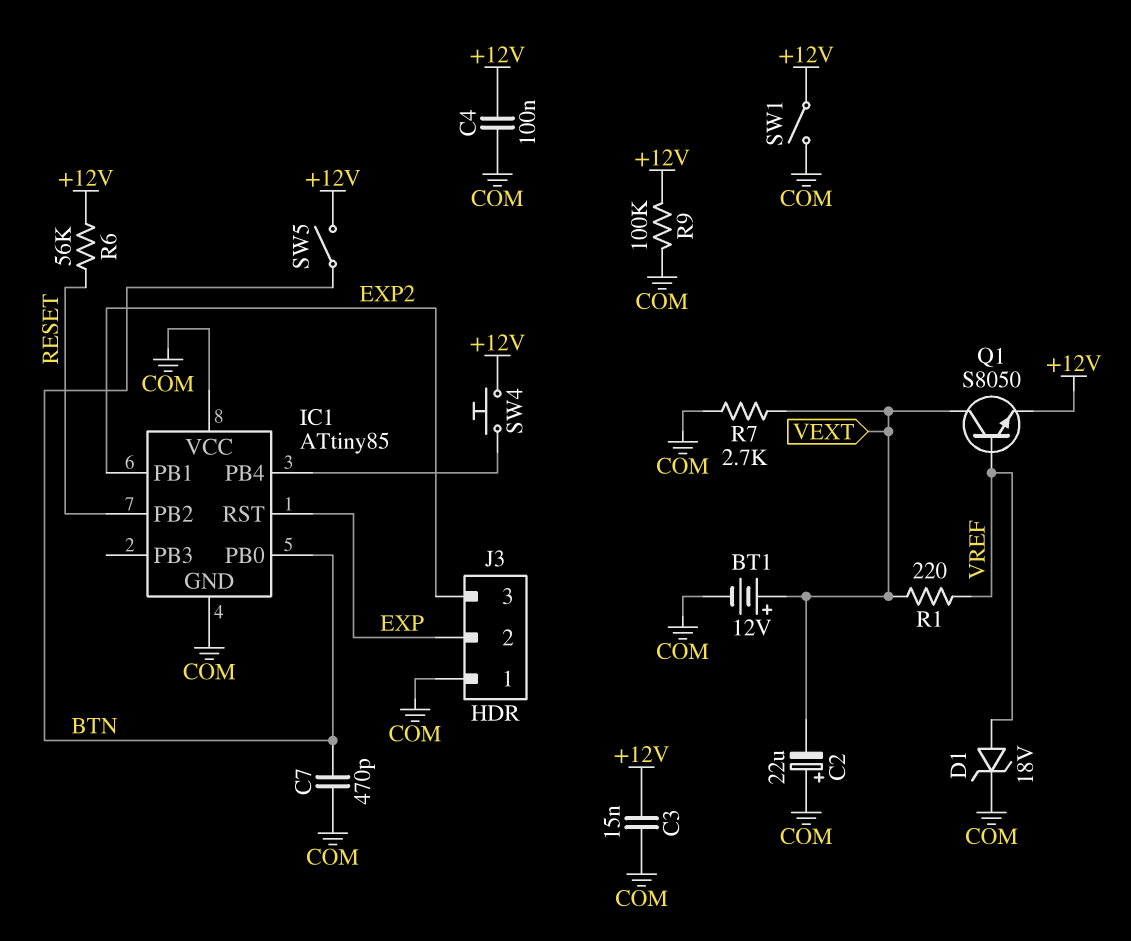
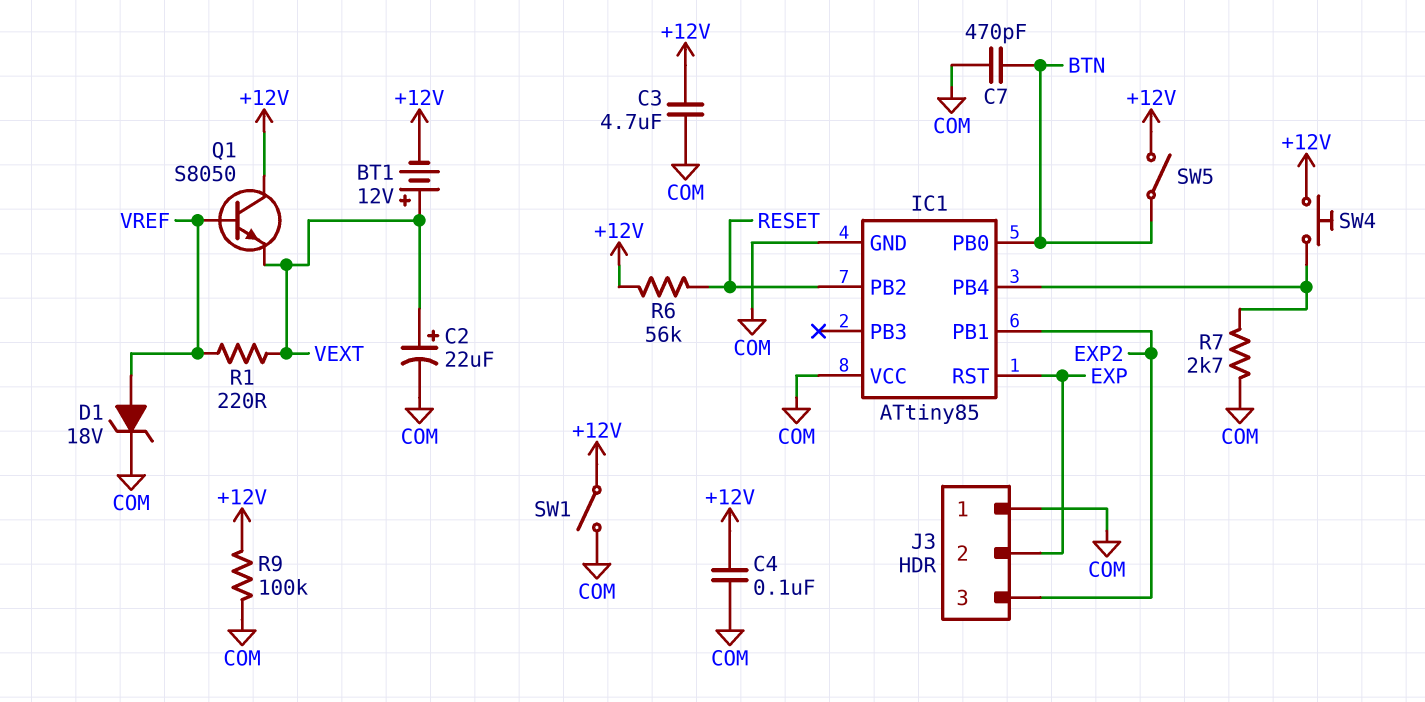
BT1: 12V (plus VEXT, minus COM) -> 12V (plus VEXT, minus +12V)
C2: 22uF (plus COM, minus VEXT) -> 22uF (plus VEXT, minus COM)
C3: 15nF (+12V, COM) -> 4.7uF (+12V, COM)
Q1: NPN S8050 (B VREF, C VEXT, E +12V) -> NPN S8050 (B VREF, C +12V, E VEXT)
R7: 2.7k (COM, VEXT) -> 2.7k (COM, IC1/PB4)

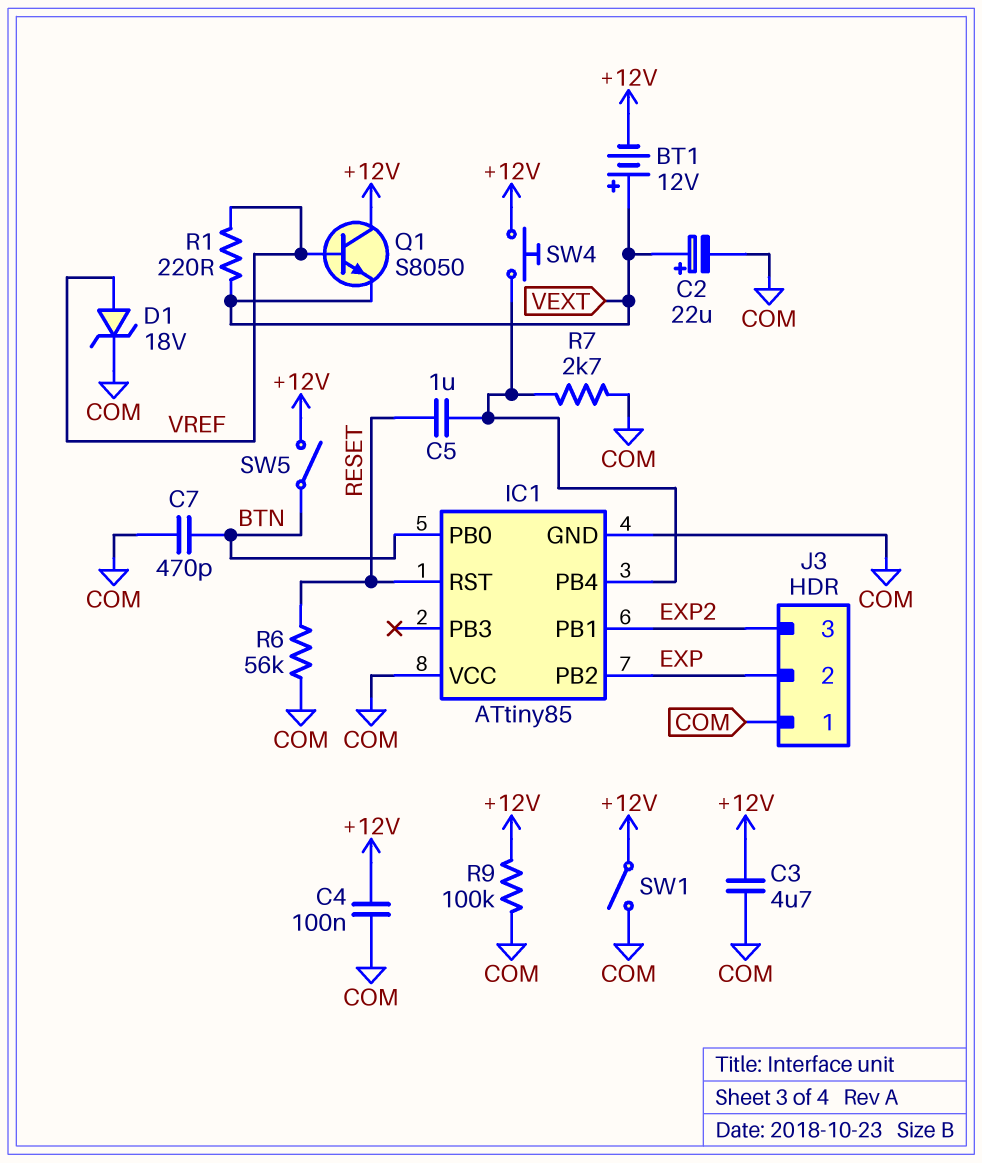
C5: none -> 1uF (IC1/PB4, RESET)
IC1 pin PB2: RESET -> EXP
IC1 pin RST: EXP -> RESET
R6: 56k (+12V, RESET) -> 56k (COM, RESET)

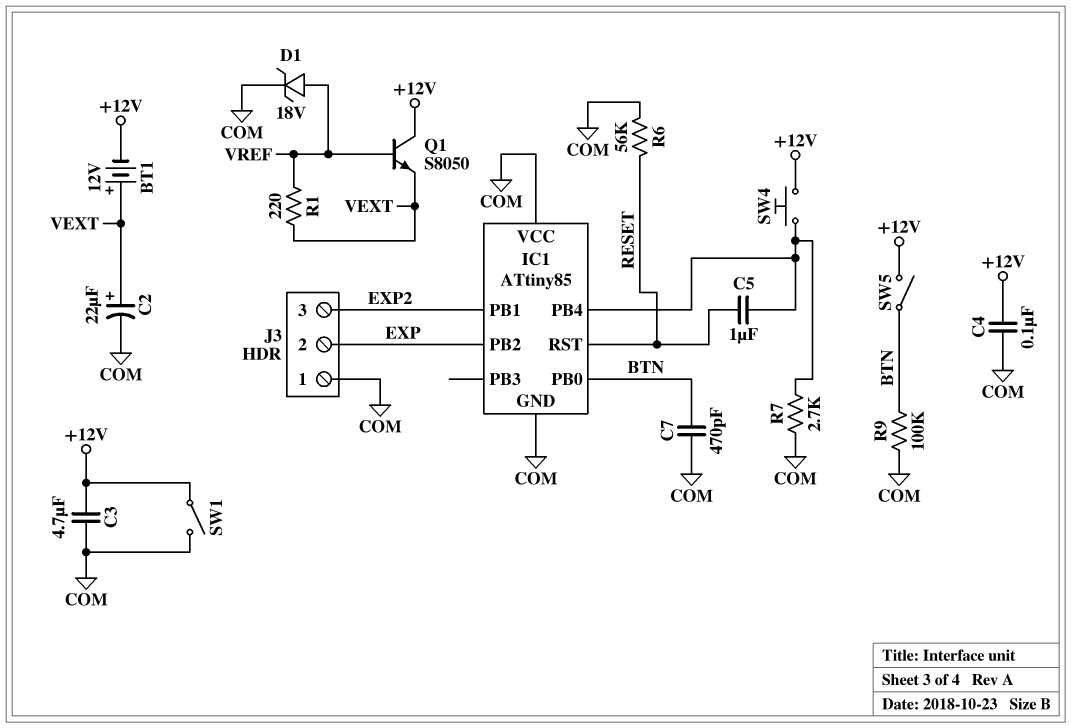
R9: 100k (+12V, COM) -> 100k (BTN, COM)

